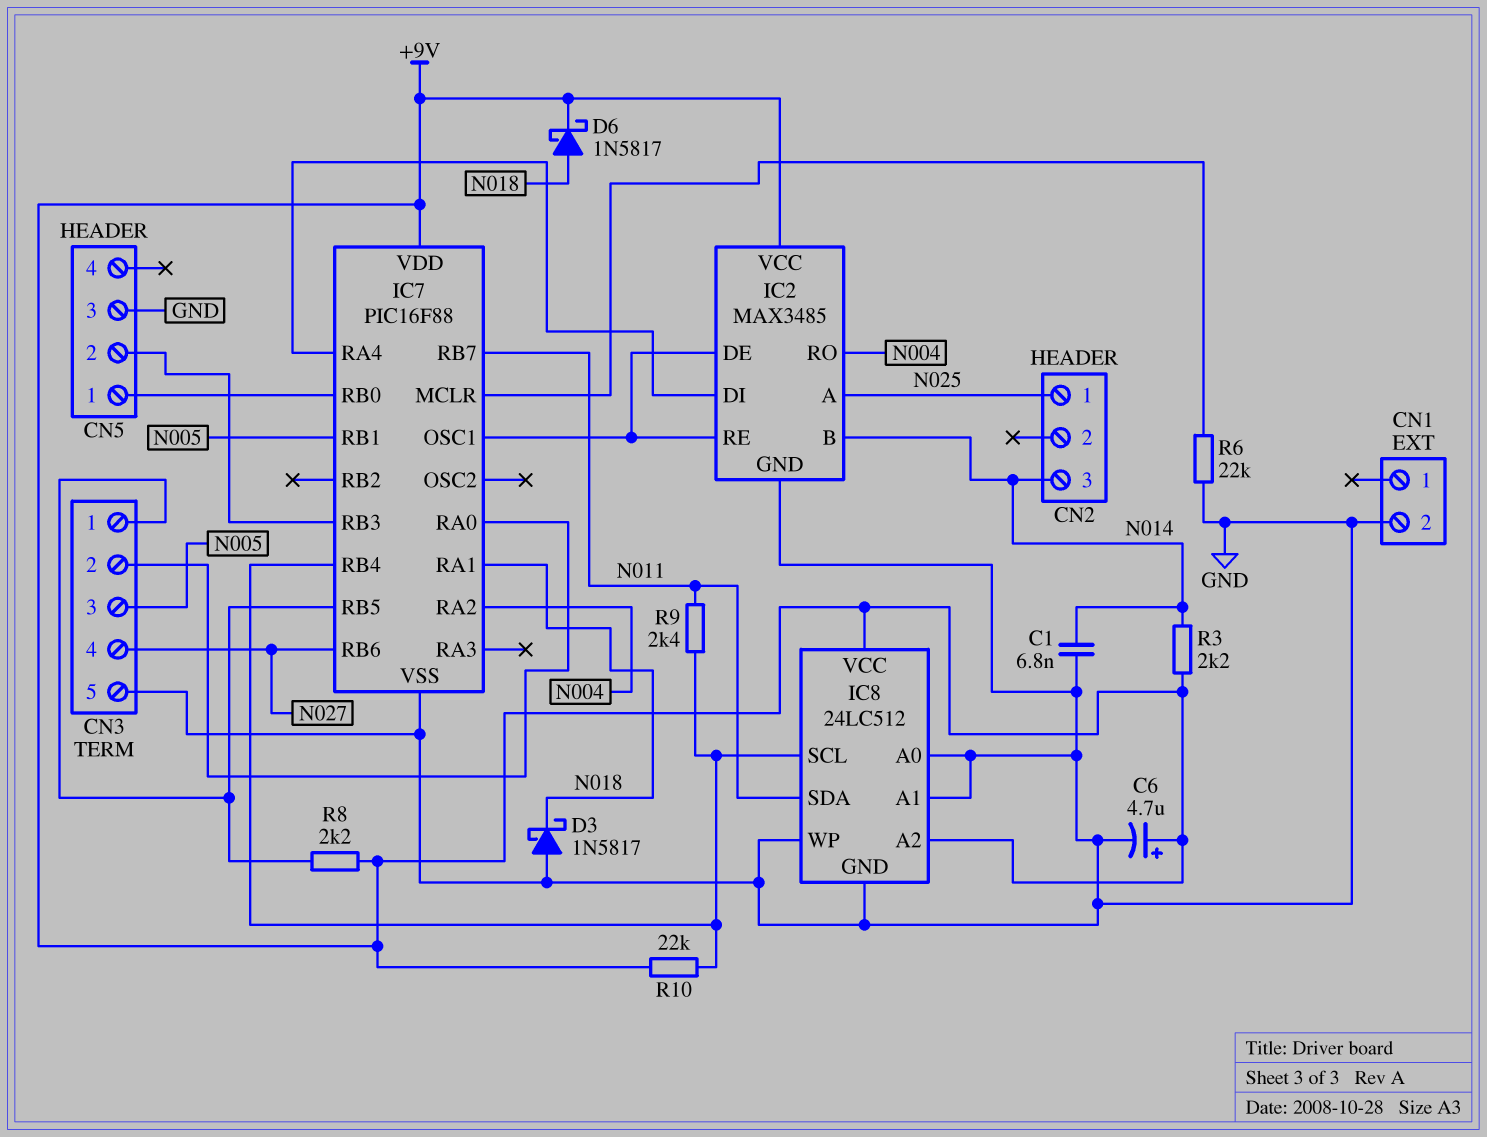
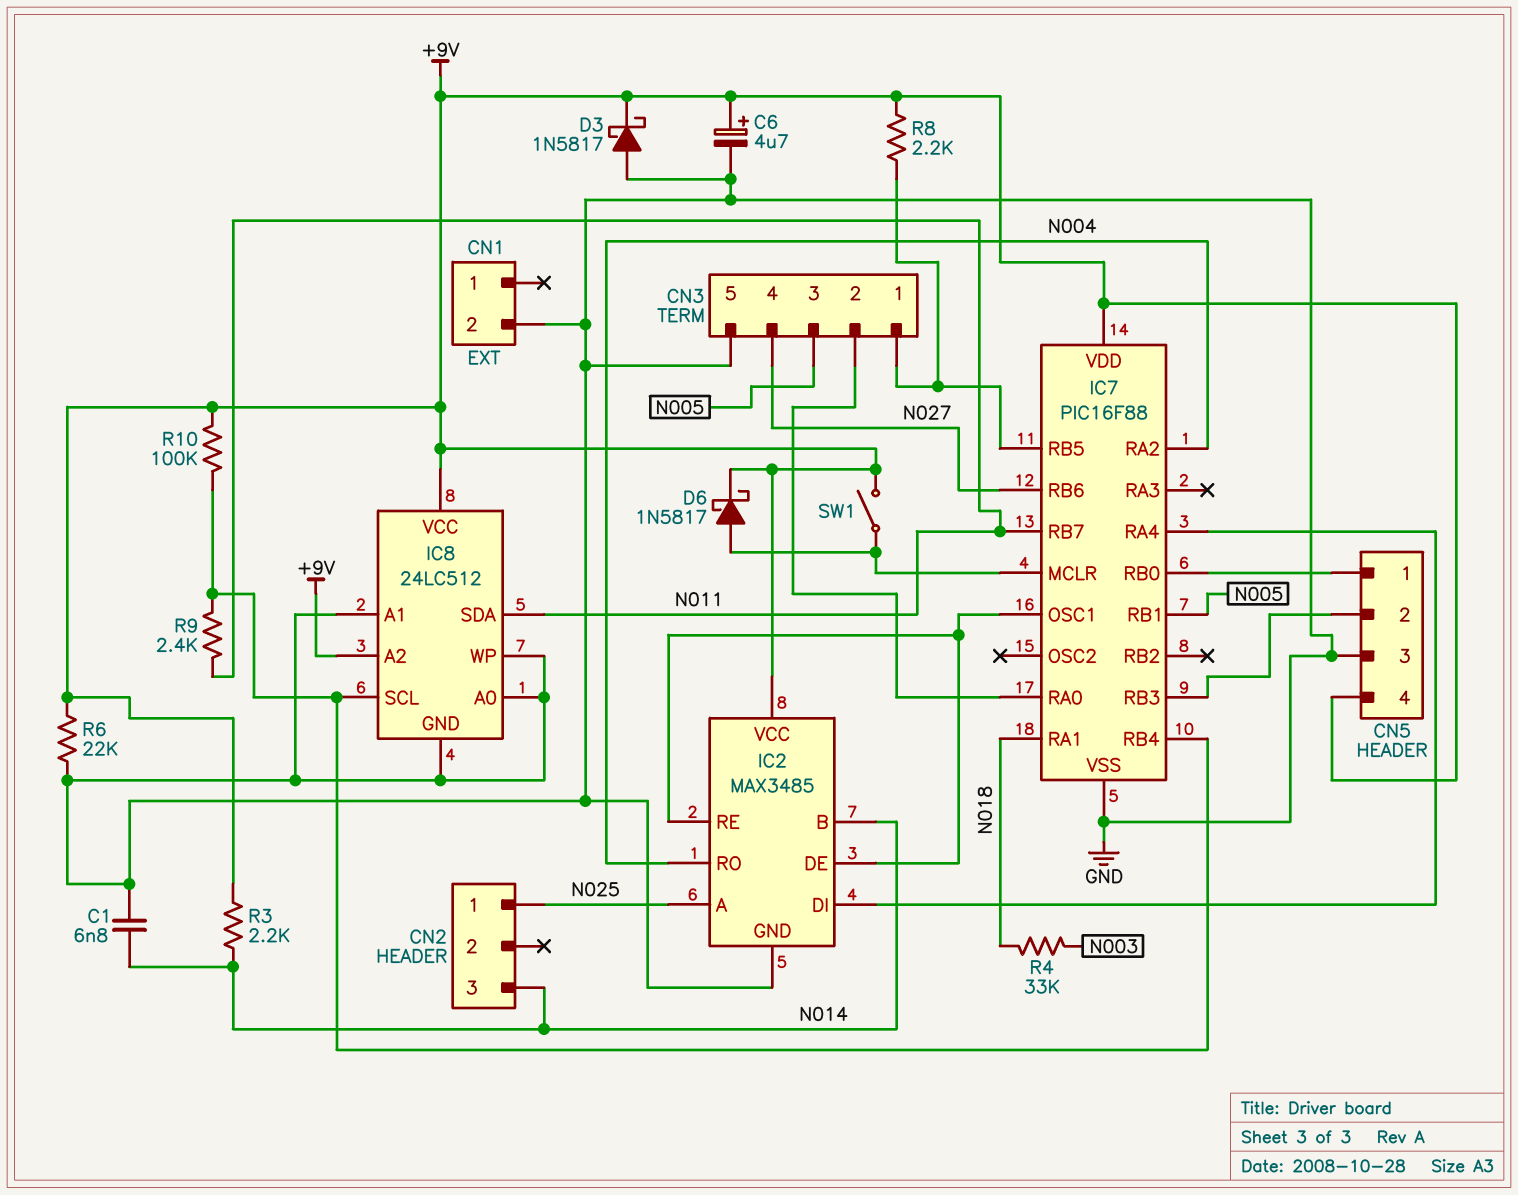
CN5 pin 4: none -> +9V
D3: schottky 1N5817 (A GND, K N018) -> schottky 1N5817 (A GND, K +9V)
D6: schottky 1N5817 (A N018, K +9V) -> schottky 1N5817 (A IC7/MCLR, K +9V)
R4: none -> 33k (N003, N018)
R6: 22k (GND, IC7/MCLR) -> 22k (+9V, GND)
R10: 22k (+9V, IC7/RB4) -> 100k (+9V, IC7/RB4)
SW1: none -> switch (+9V, IC7/MCLR)

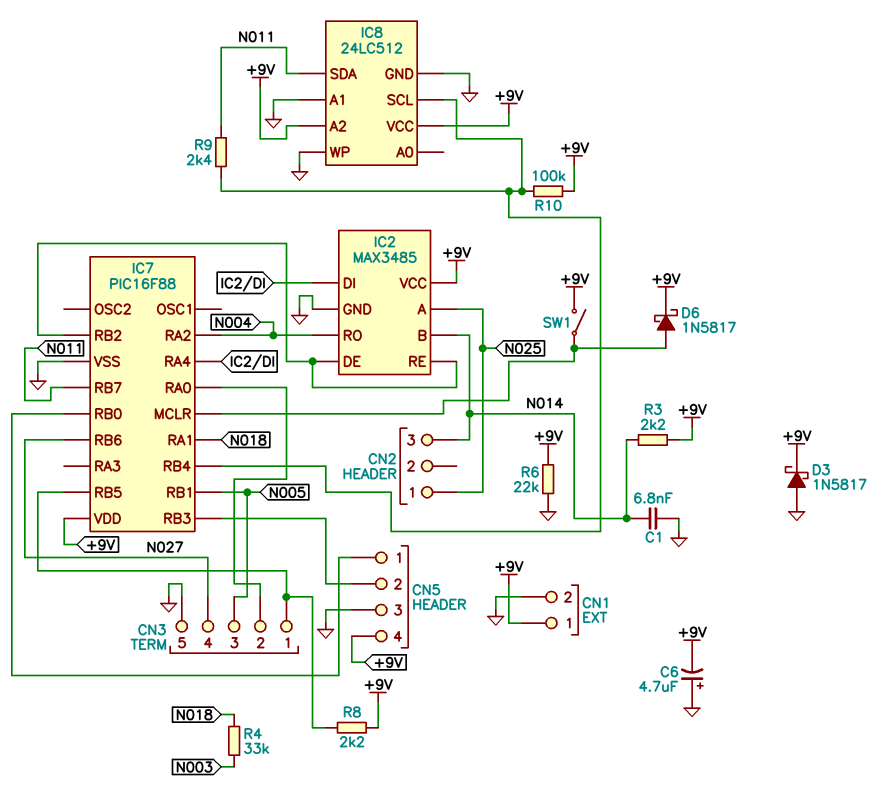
C6: 4.7uF (plus +9V, minus GND) -> 4.7uF (plus GND, minus +9V)
CN1 pin 1: none -> +9V
IC7 pin OSC1: IC2/DE -> none
IC7 pin RB2: none -> IC2/DE
IC8 pin A0: GND -> none

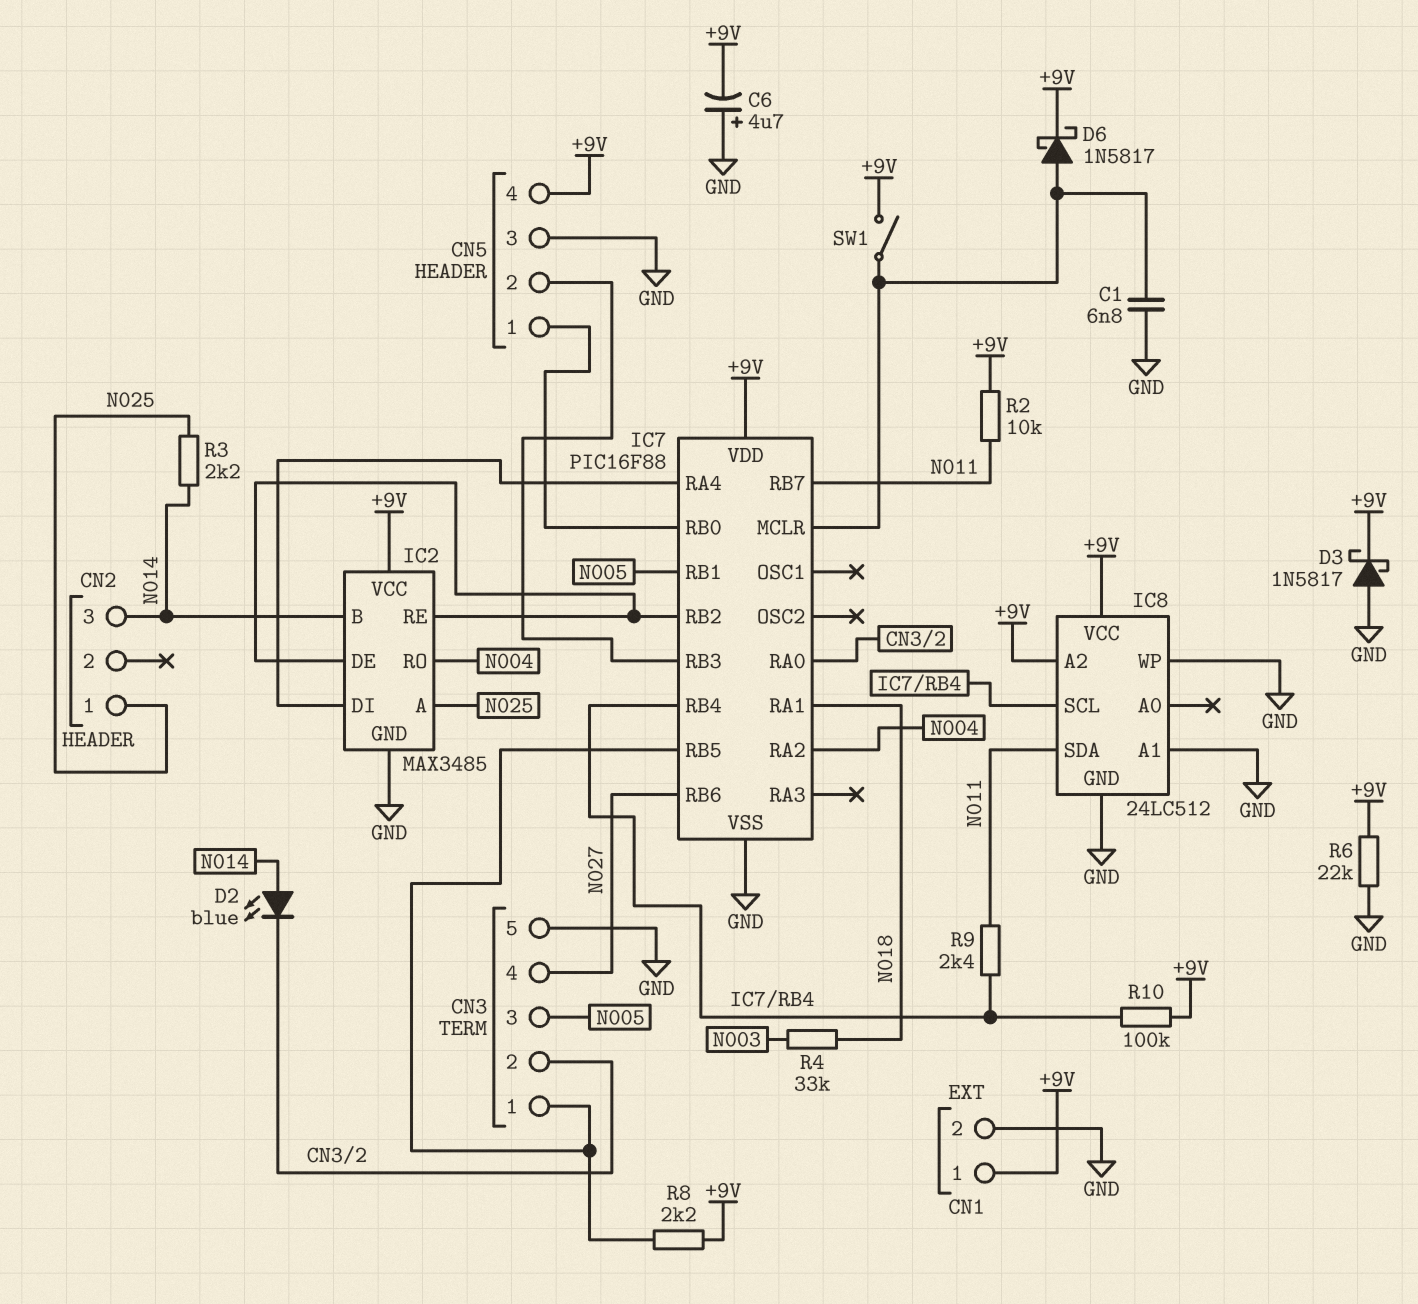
C1: 6.8nF (GND, N014) -> 6.8nF (GND, IC7/MCLR)
D2: none -> LED blue (A N014, K CN3/2)
R2: none -> 10k (+9V, N011)
R3: 2.2k (+9V, N014) -> 2.2k (N014, N025)

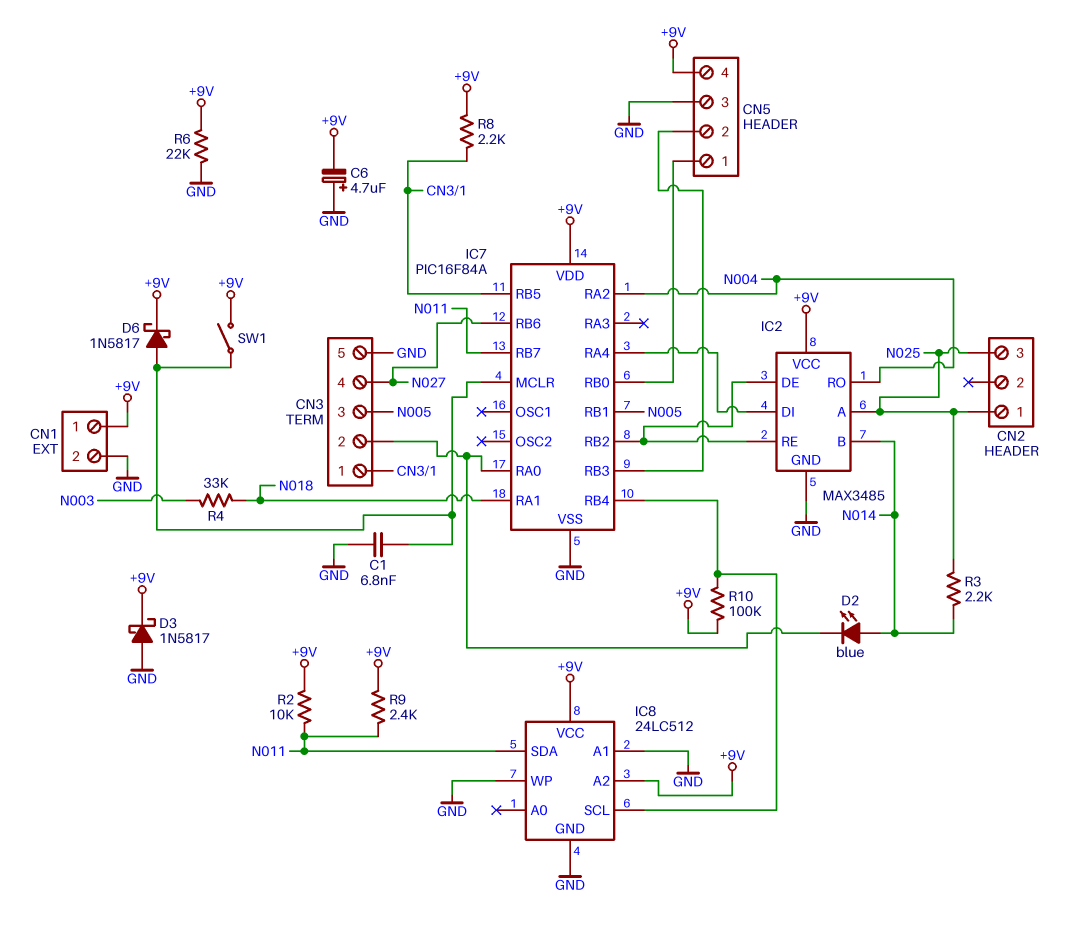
CN2 pin 3: N014 -> N025
IC7: PIC16F88 -> PIC16F84A
R9: 2.4k (IC7/RB4, N011) -> 2.4k (+9V, N011)

